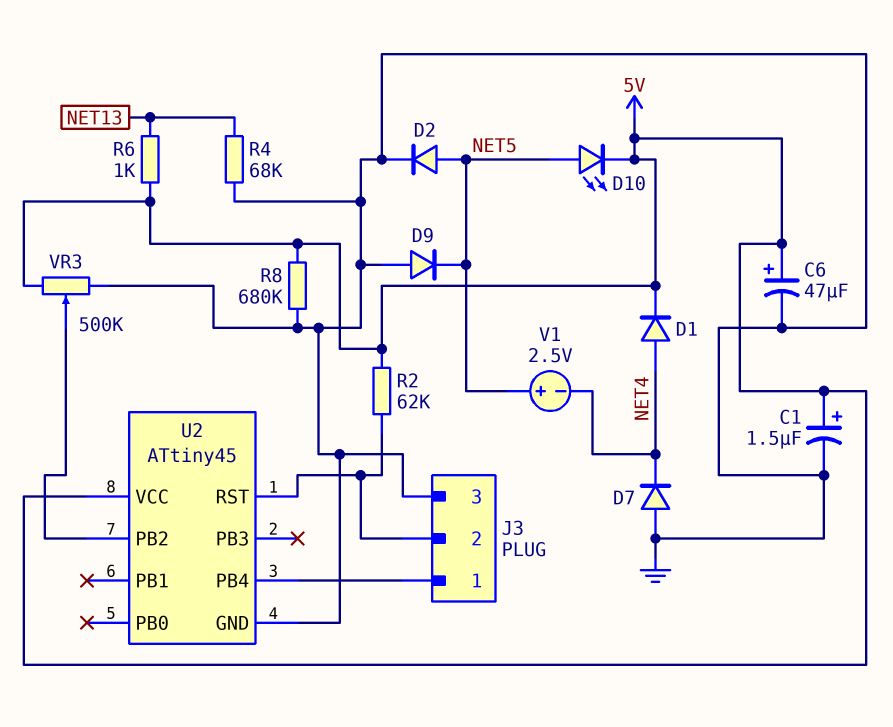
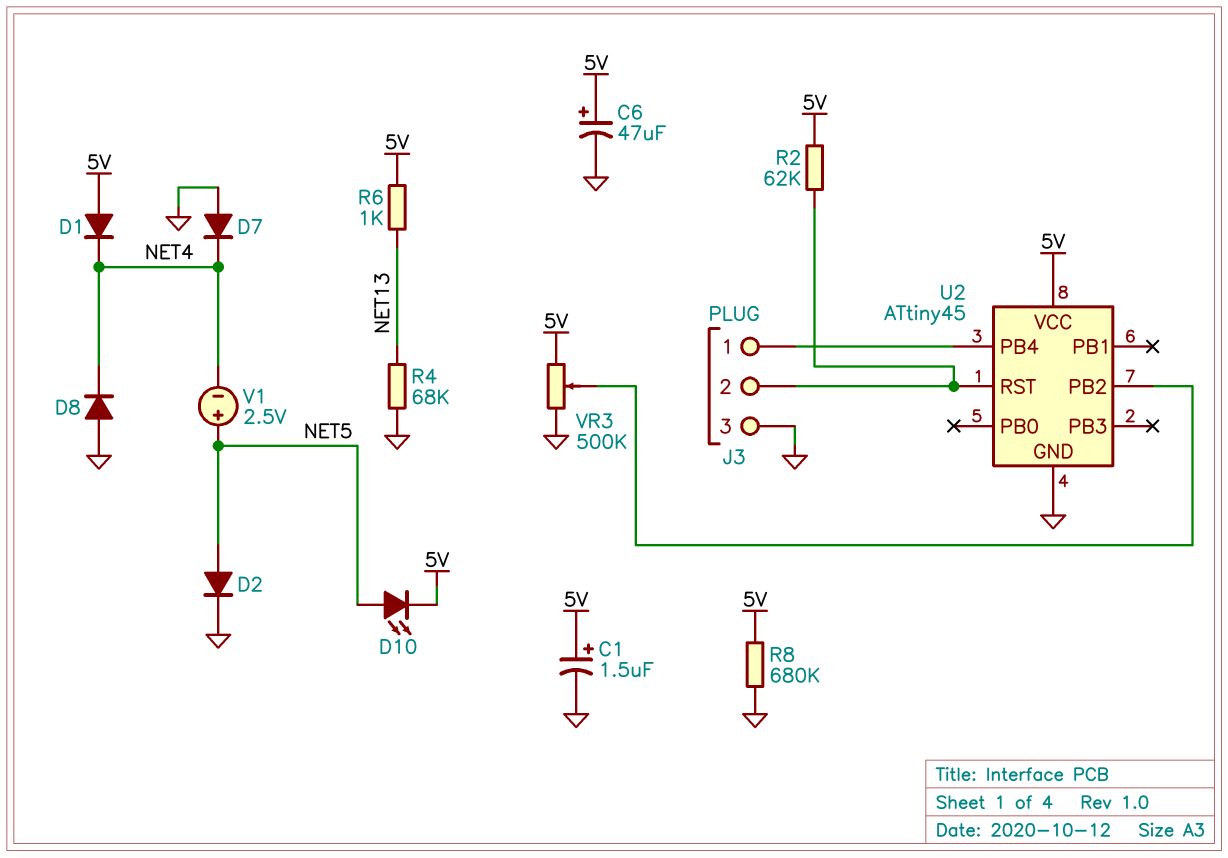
D1: diode (A NET4, K 5V) -> diode (A 5V, K NET4)
D8: none -> diode (A GND, K NET4)
D9: diode (A GND, K NET5) -> none

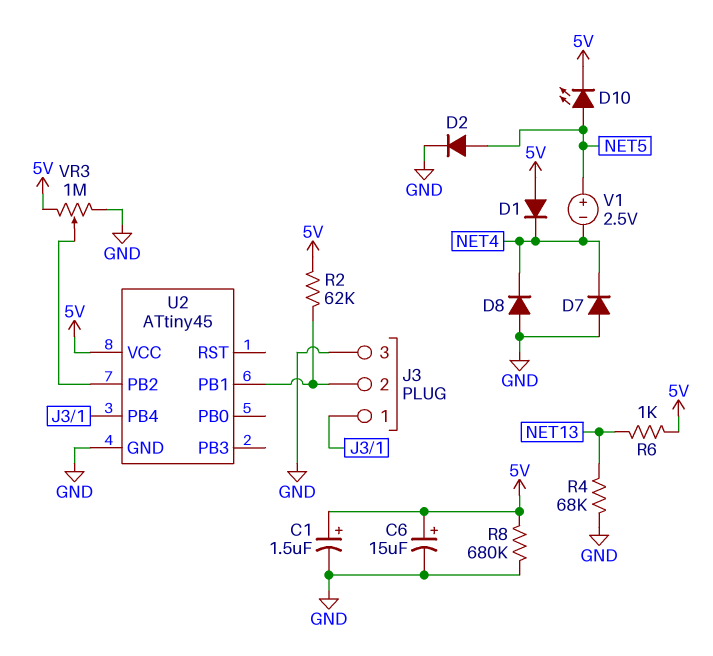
C6: 47uF (plus 5V, minus GND) -> 15uF (plus 5V, minus GND)
U2 pin PB1: none -> J3/2
U2 pin RST: J3/2 -> none
VR3: 500k (5V, GND, wiper U2/PB2) -> 1M (5V, GND, wiper U2/PB2)

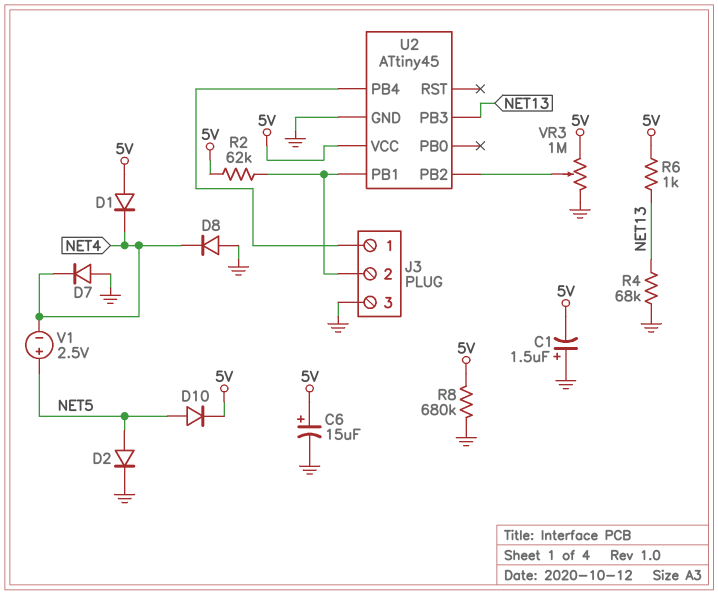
C1: 1.5uF (plus 5V, minus GND) -> 1.5uF (plus GND, minus 5V)
D10: LED (A NET5, K 5V) -> diode (A NET5, K 5V)
U2 pin PB3: none -> NET13

